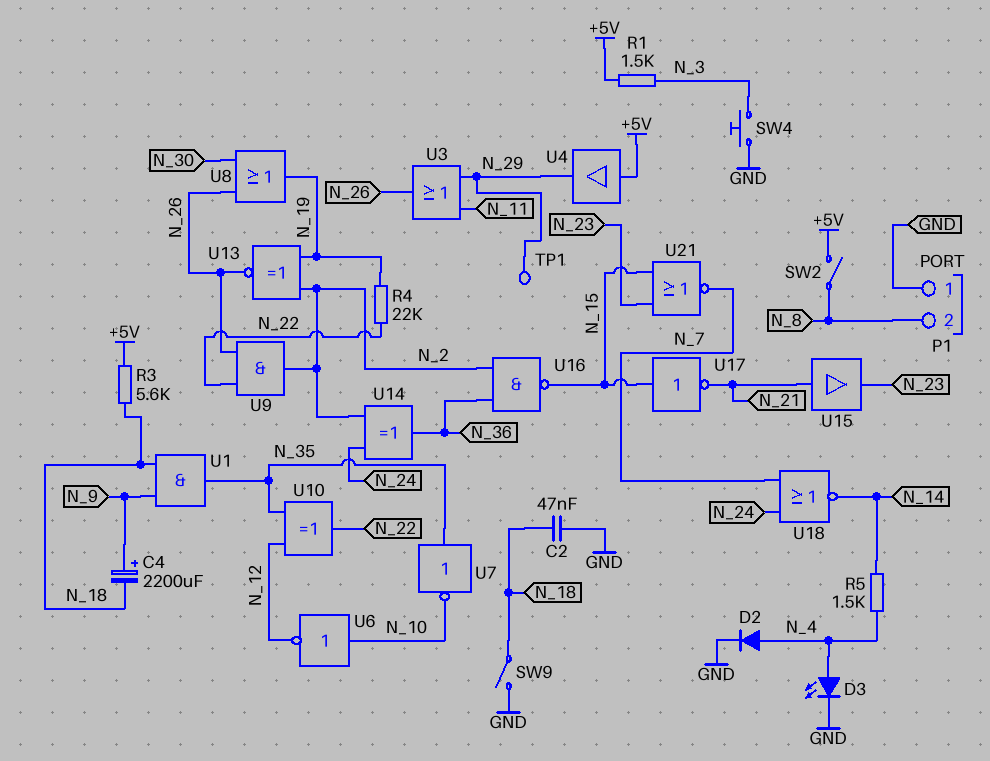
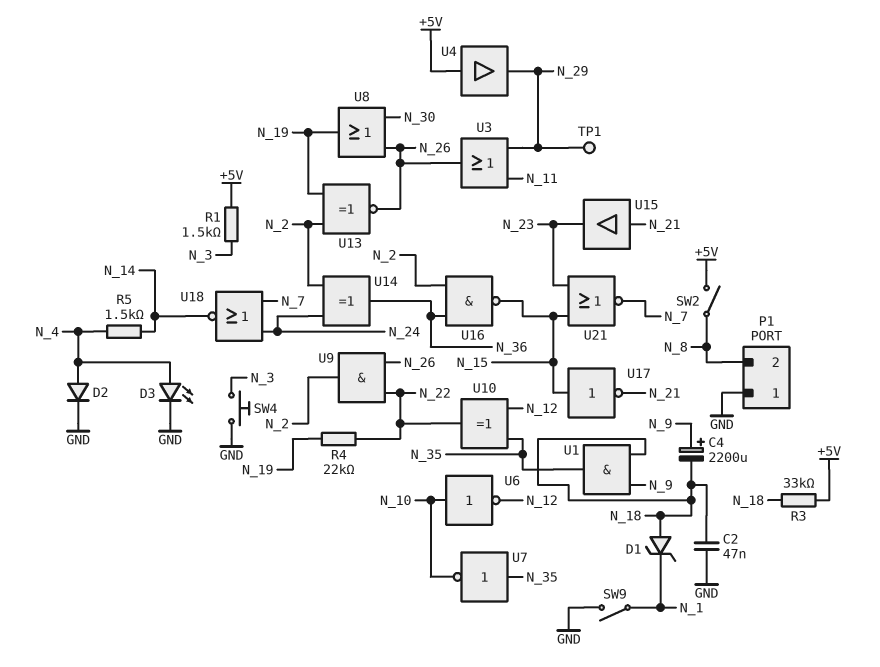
D1: none -> zener (A N_18, K N_1)
R3: 5.6k (+5V, N_18) -> 33k (+5V, N_18)
SW9: switch (GND, N_18) -> switch (GND, N_1)

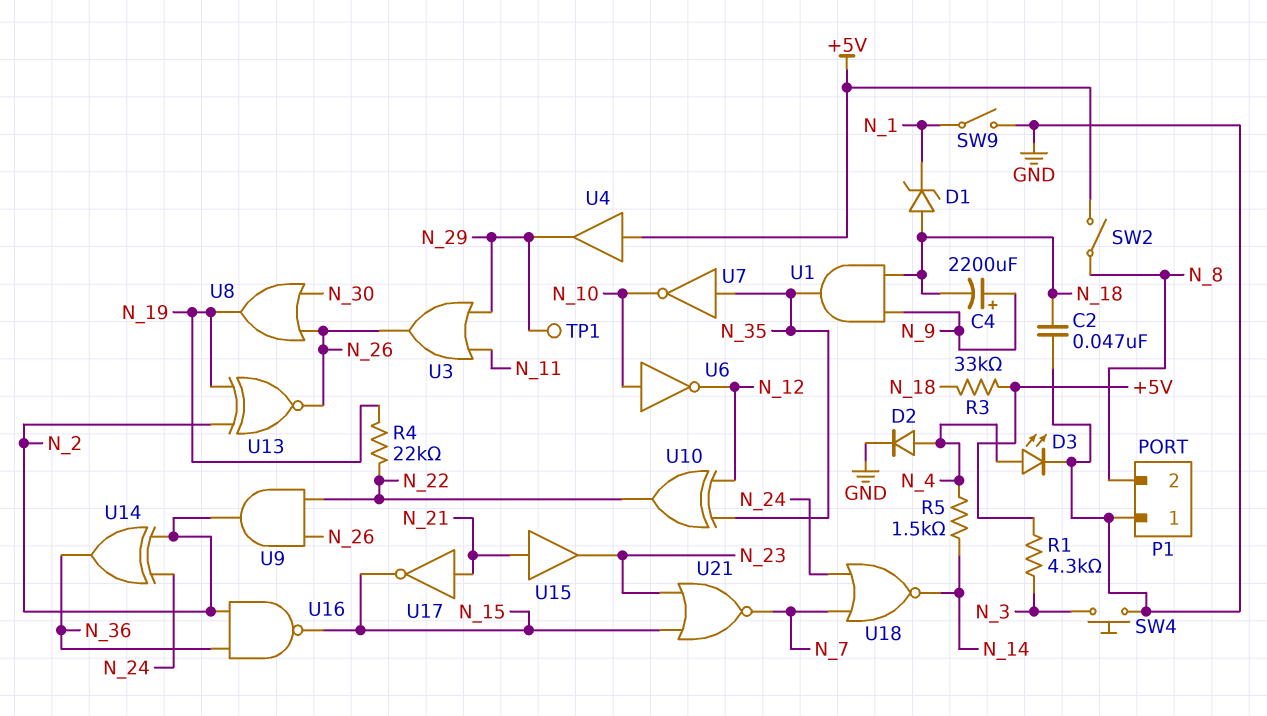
R1: 1.5k (+5V, N_3) -> 4.3k (+5V, N_3)
U17: NOT (in N_15, out N_21) -> NOT (in N_21, out N_15)

